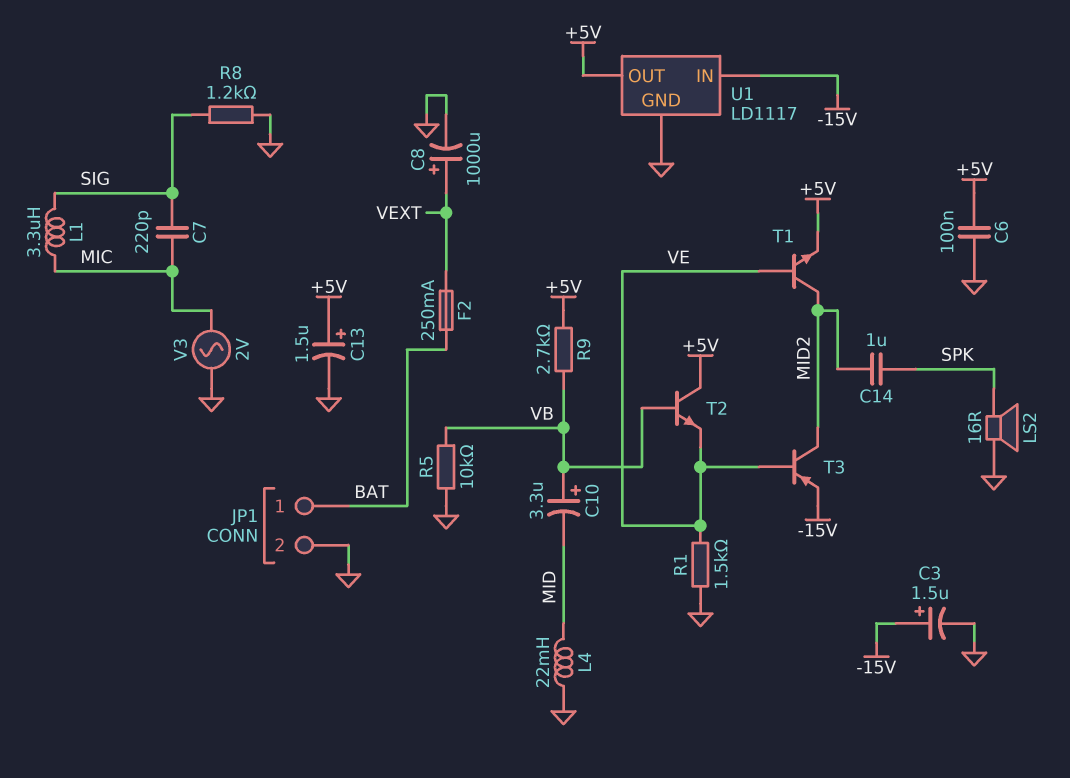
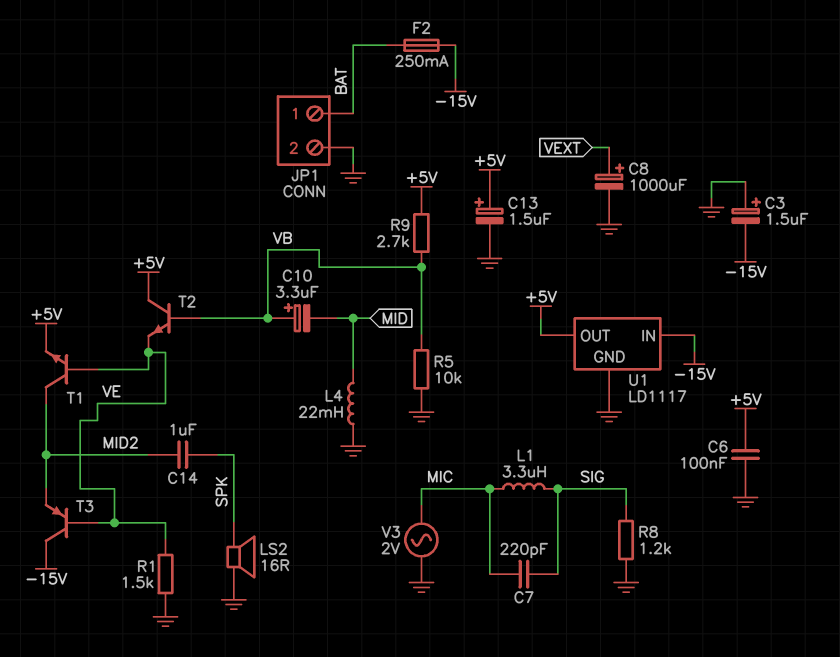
C3: 1.5uF (plus -15V, minus GND) -> 1.5uF (plus GND, minus -15V)
F2: 250mA (BAT, VEXT) -> 250mA (-15V, BAT)
T3: PNP (B VE, C MID2, E -15V) -> PNP (B VE, C -15V, E MID2)

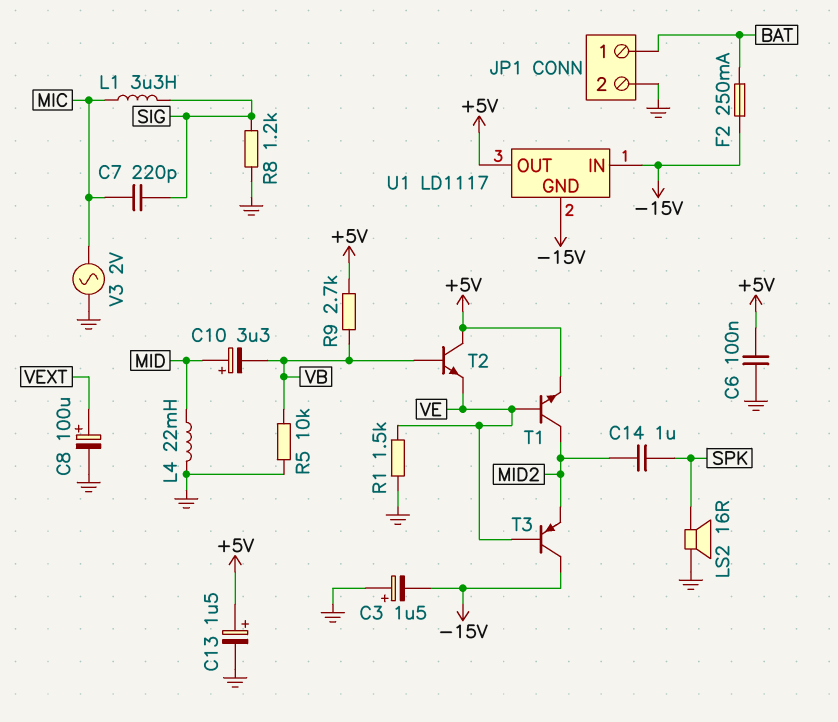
C8: 1000uF (plus VEXT, minus GND) -> 100uF (plus VEXT, minus GND)
C10: 3.3uF (plus VB, minus MID) -> 3.3uF (plus MID, minus VB)
U1 pin GND: GND -> -15V

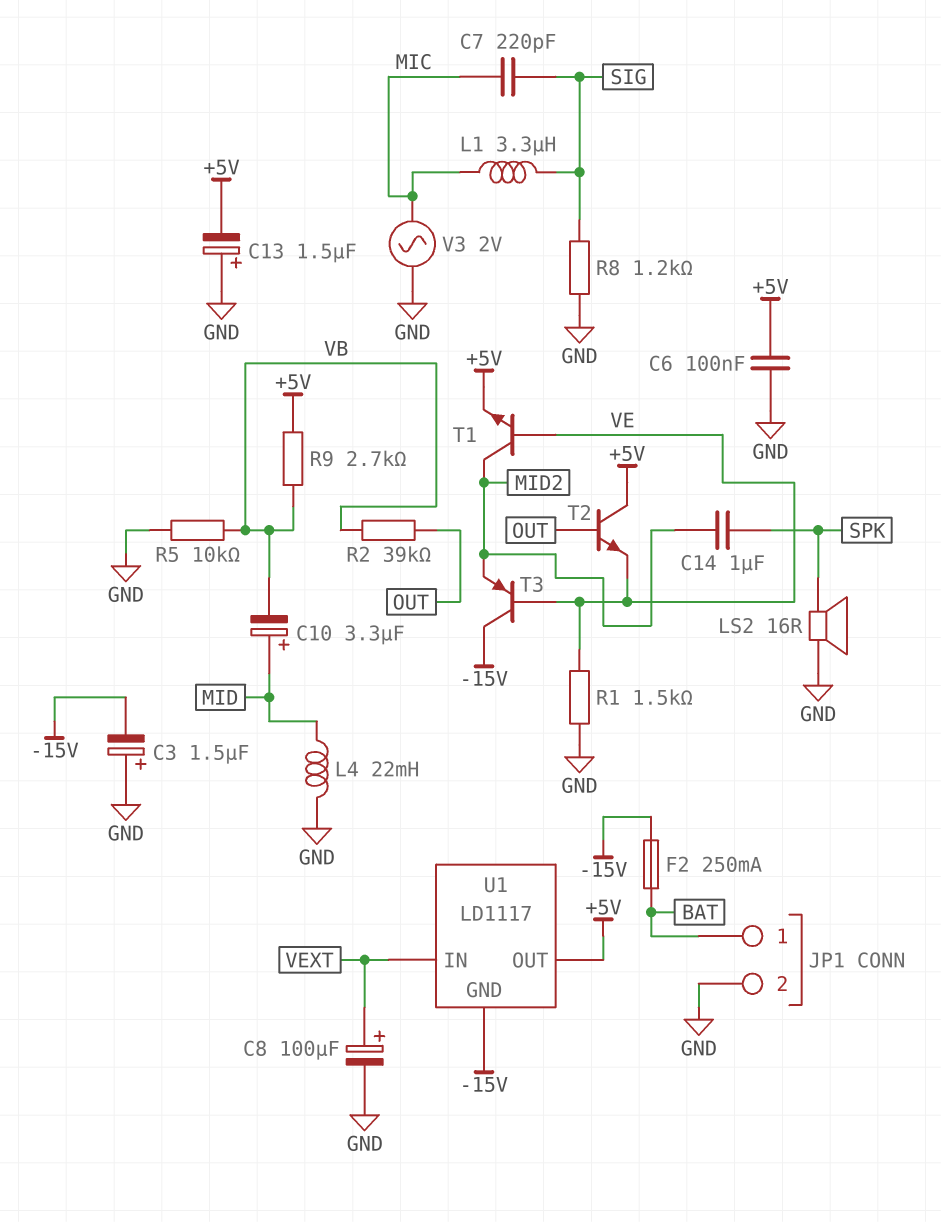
C13: 1.5uF (plus +5V, minus GND) -> 1.5uF (plus GND, minus +5V)
R2: none -> 39k (OUT, VB)
T2: NPN (B VB, C +5V, E VE) -> NPN (B OUT, C +5V, E VE)
U1 pin IN: -15V -> VEXT

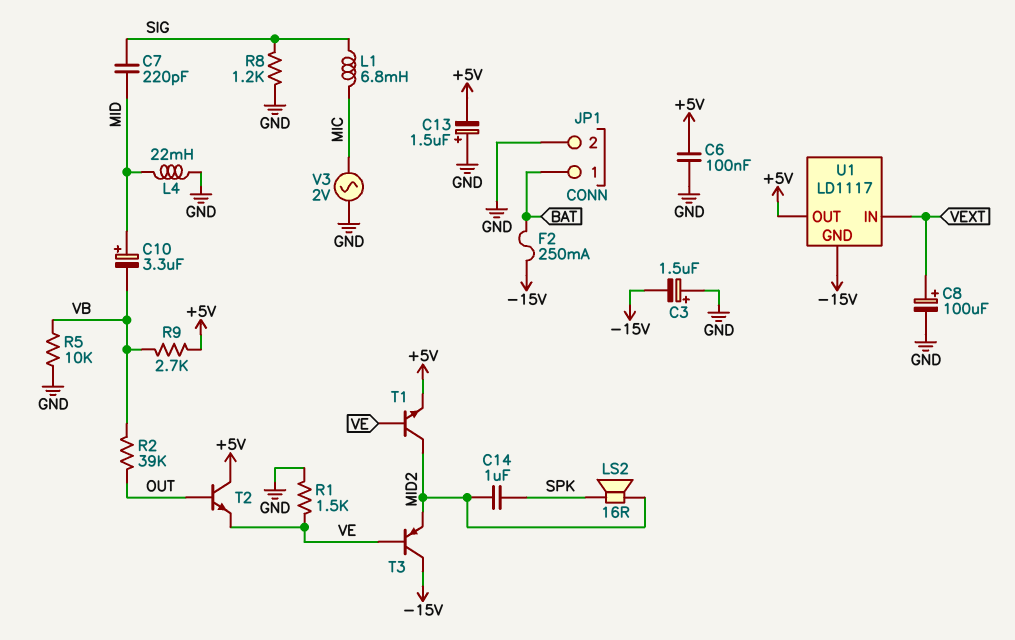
C7: 220pF (MIC, SIG) -> 220pF (MID, SIG)
L1: 3.3uH (MIC, SIG) -> 6.8mH (MIC, SIG)
LS2: speaker 16R (GND, SPK) -> speaker 16R (MID2, SPK)

